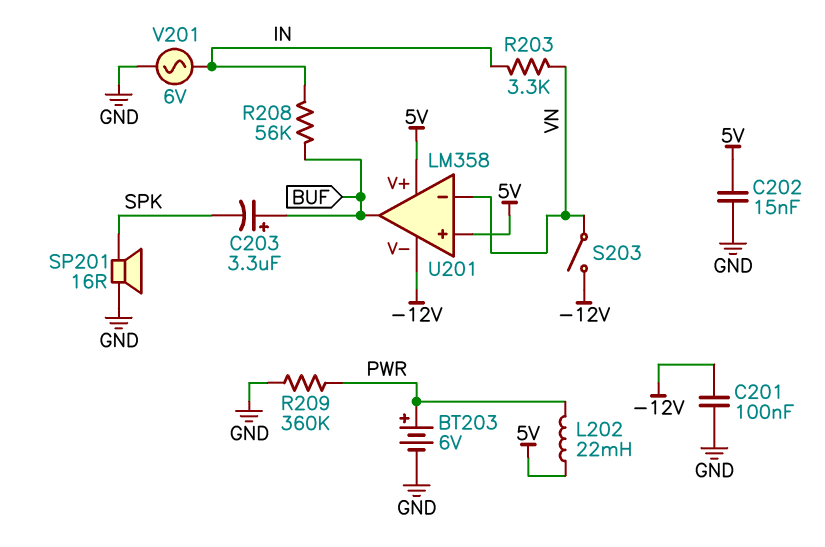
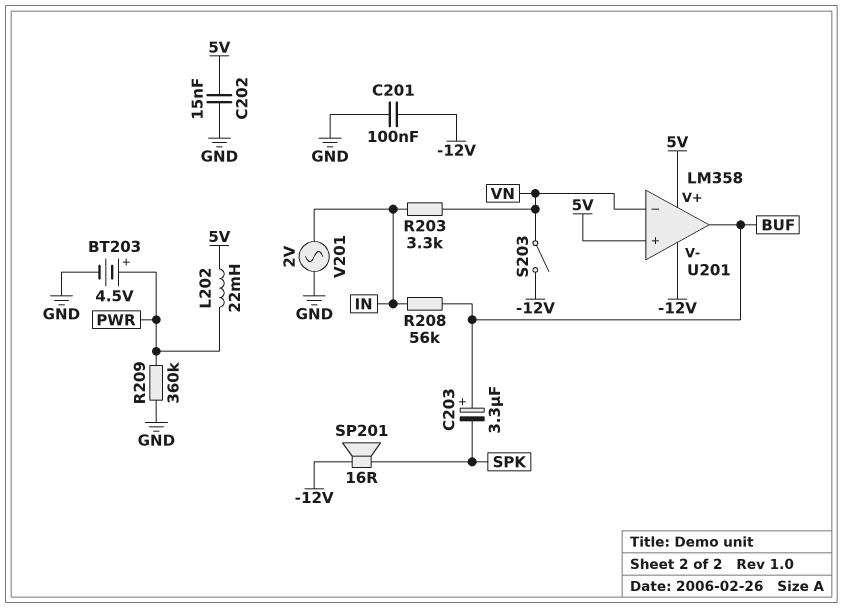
BT203: 6V (plus PWR, minus GND) -> 4.5V (plus PWR, minus GND)
SP201: speaker 16R (GND, SPK) -> speaker 16R (-12V, SPK)
V201: AC 6V (GND, IN) -> AC 2V (GND, IN)

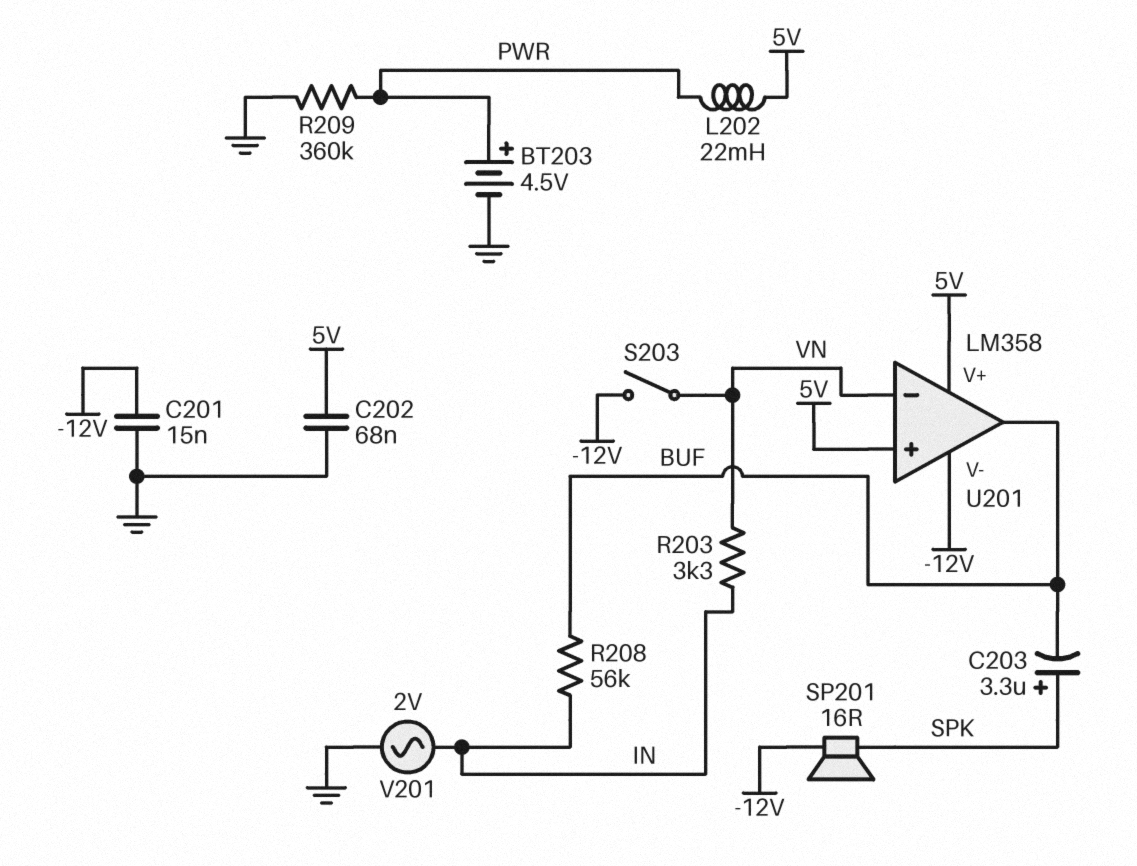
C201: 100nF (-12V, GND) -> 15nF (-12V, GND)
C202: 15nF (5V, GND) -> 68nF (5V, GND)
C203: 3.3uF (plus BUF, minus SPK) -> 3.3uF (plus SPK, minus BUF)

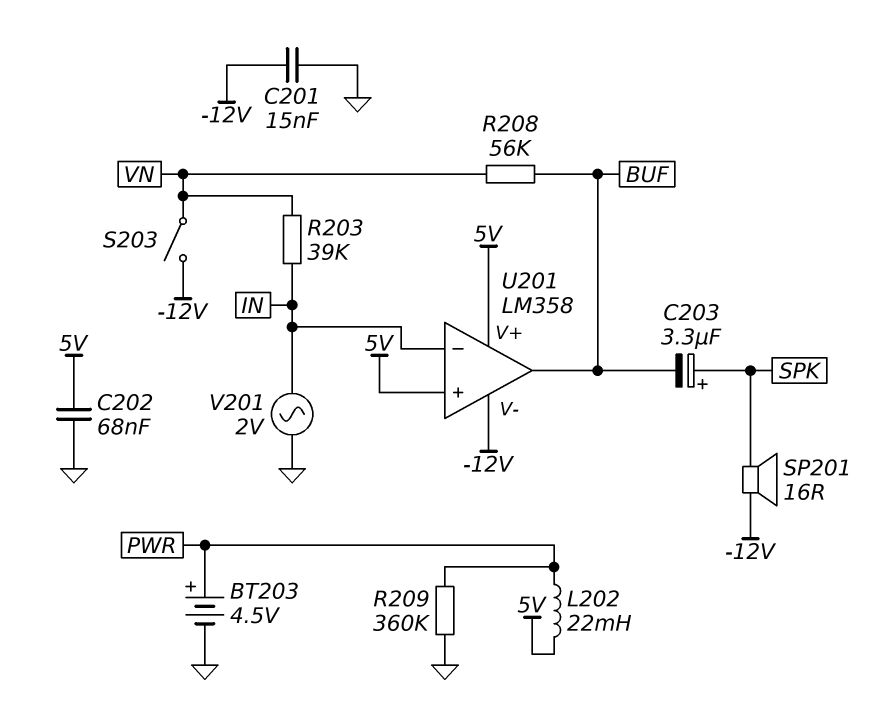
R203: 3.3k (IN, VN) -> 39k (IN, VN)
R208: 56k (BUF, IN) -> 56k (BUF, VN)
U201 pin in-: VN -> IN

